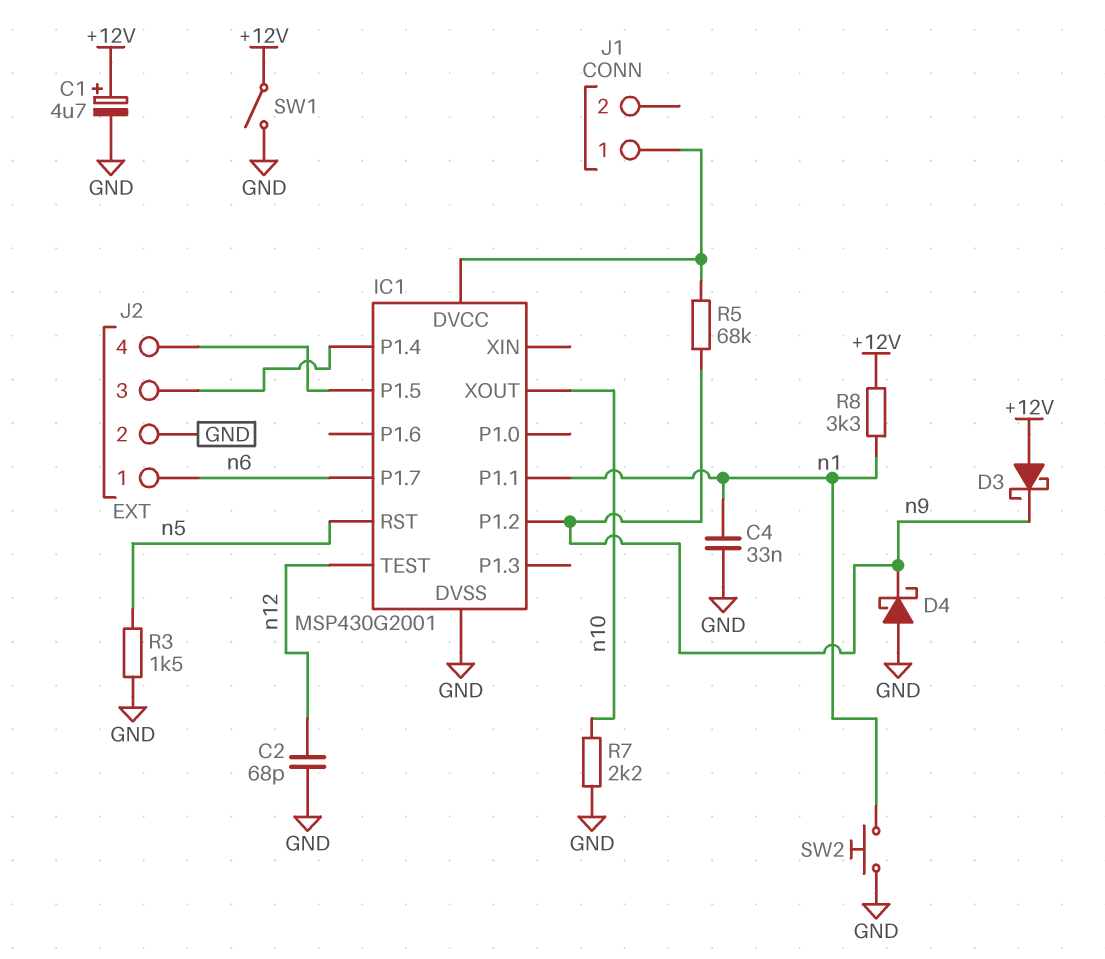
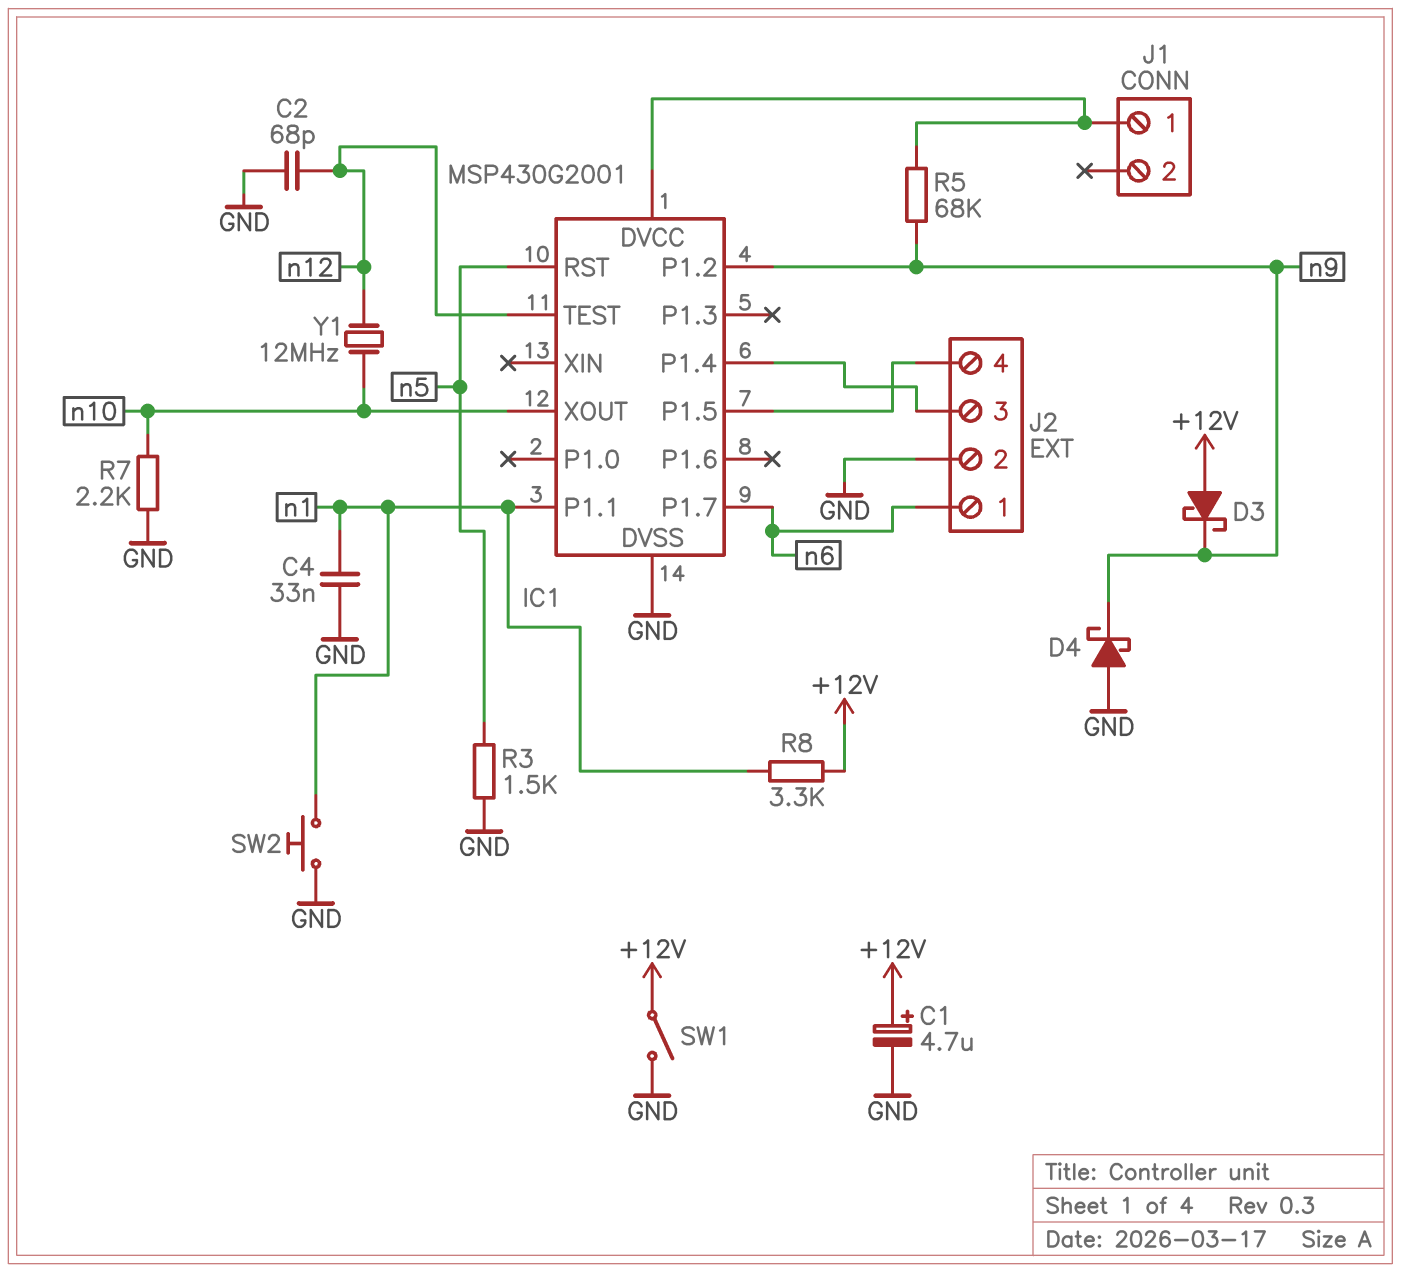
Y1: none -> 12MHz (n10, n12)

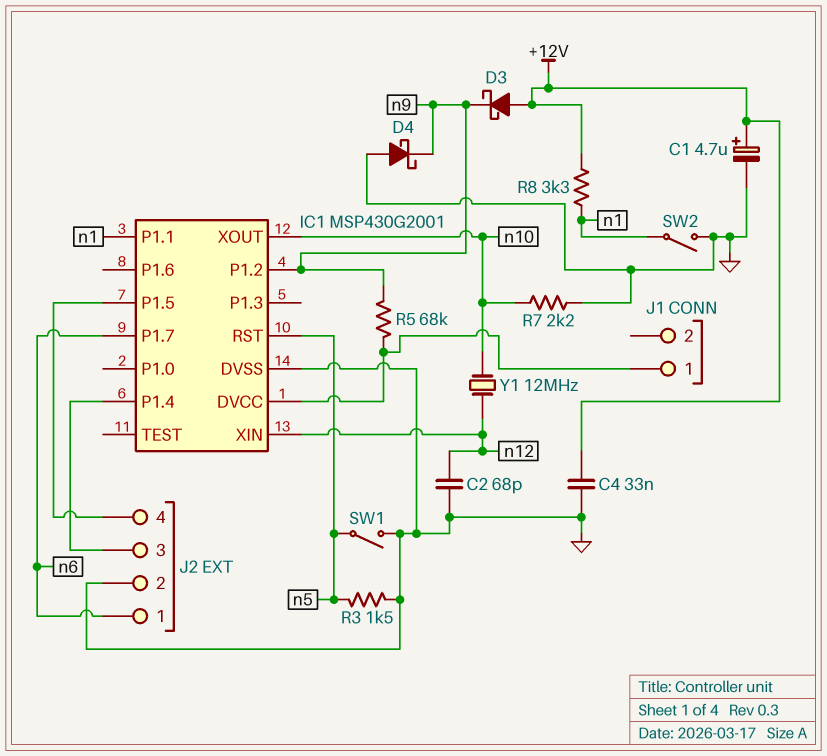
C4: 33nF (GND, n1) -> 33nF (+12V, GND)
IC1 pin TEST: n12 -> none
IC1 pin XIN: none -> n12
SW1: switch (+12V, GND) -> switch (GND, n5)
SW2: button (GND, n1) -> switch (GND, n1)

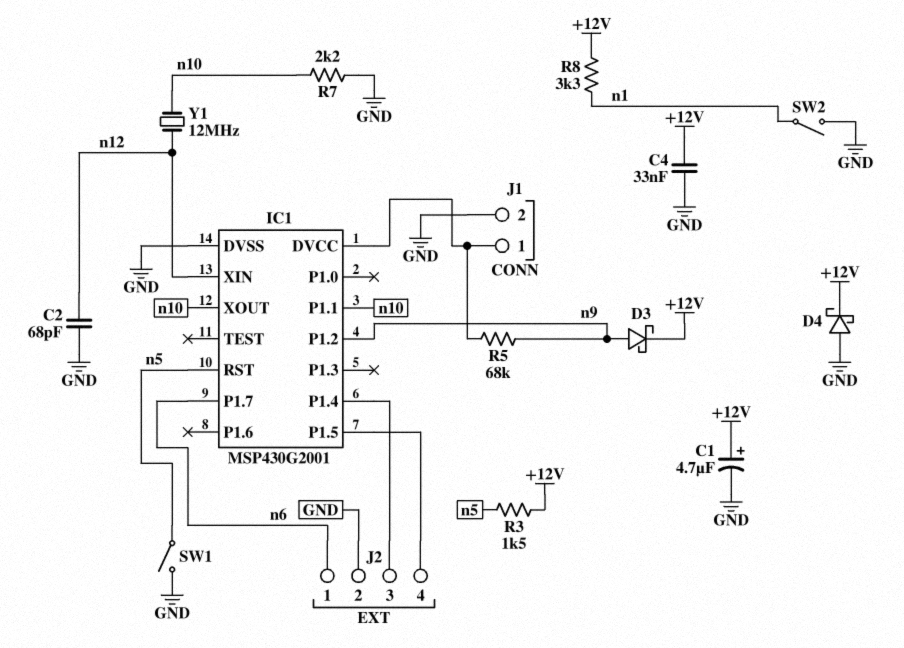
D3: schottky (A +12V, K n9) -> schottky (A n9, K +12V)
D4: schottky (A GND, K n9) -> schottky (A GND, K +12V)
IC1 pin P1.1: n1 -> n10
J1 pin 2: none -> GND
R3: 1.5k (GND, n5) -> 1.5k (+12V, n5)

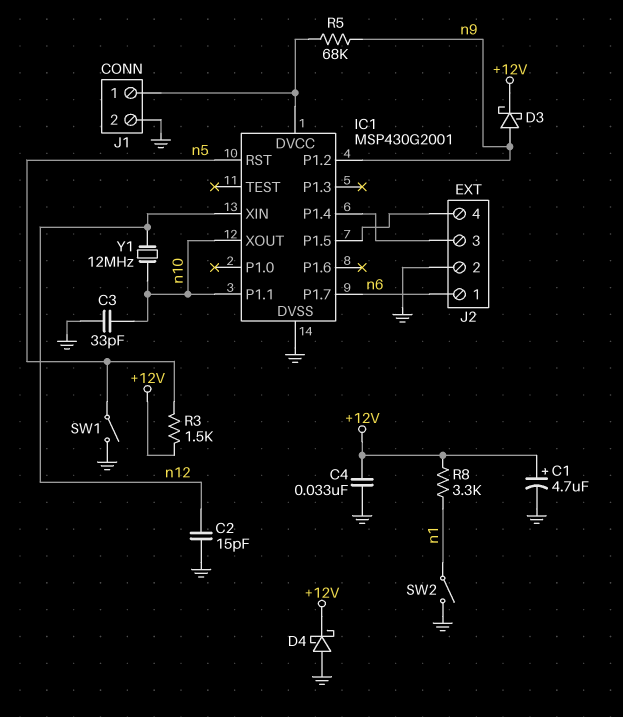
C2: 68pF (GND, n12) -> 15pF (GND, n12)
C3: none -> 33pF (GND, n10)
R7: 2.2k (GND, n10) -> none

